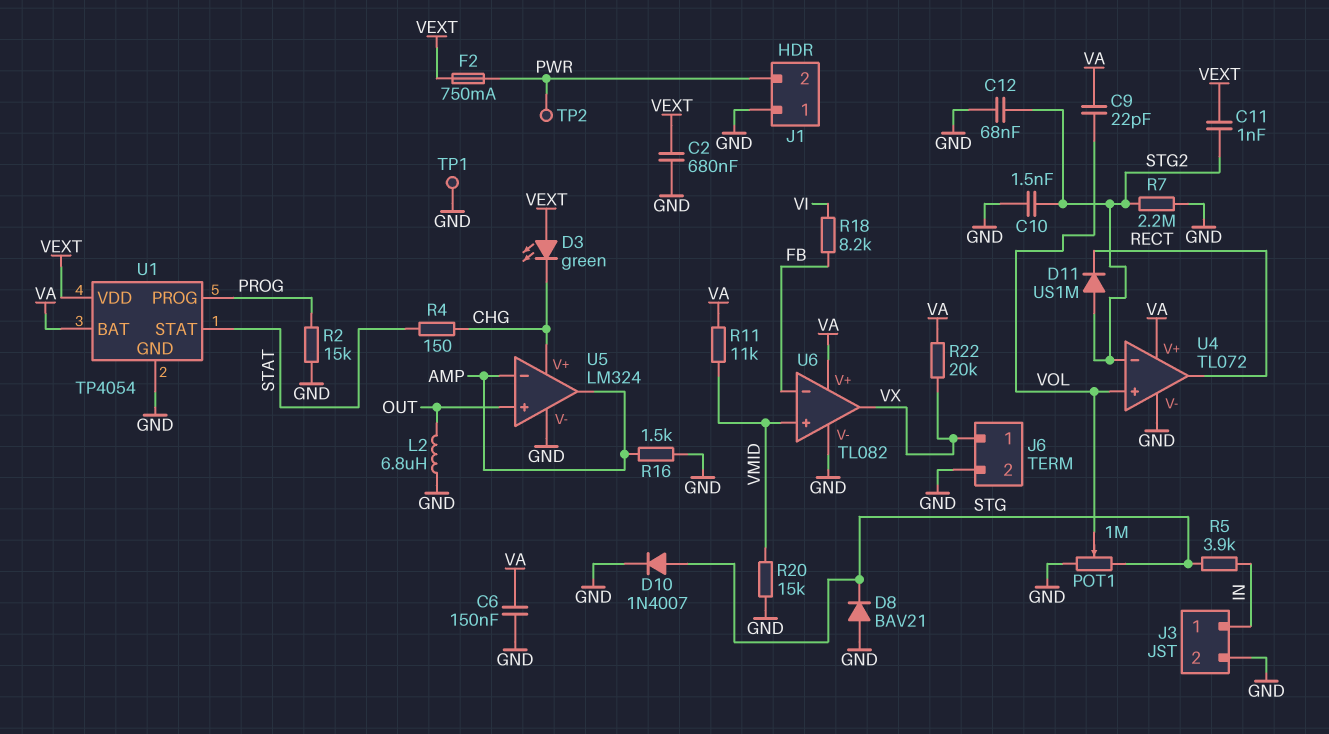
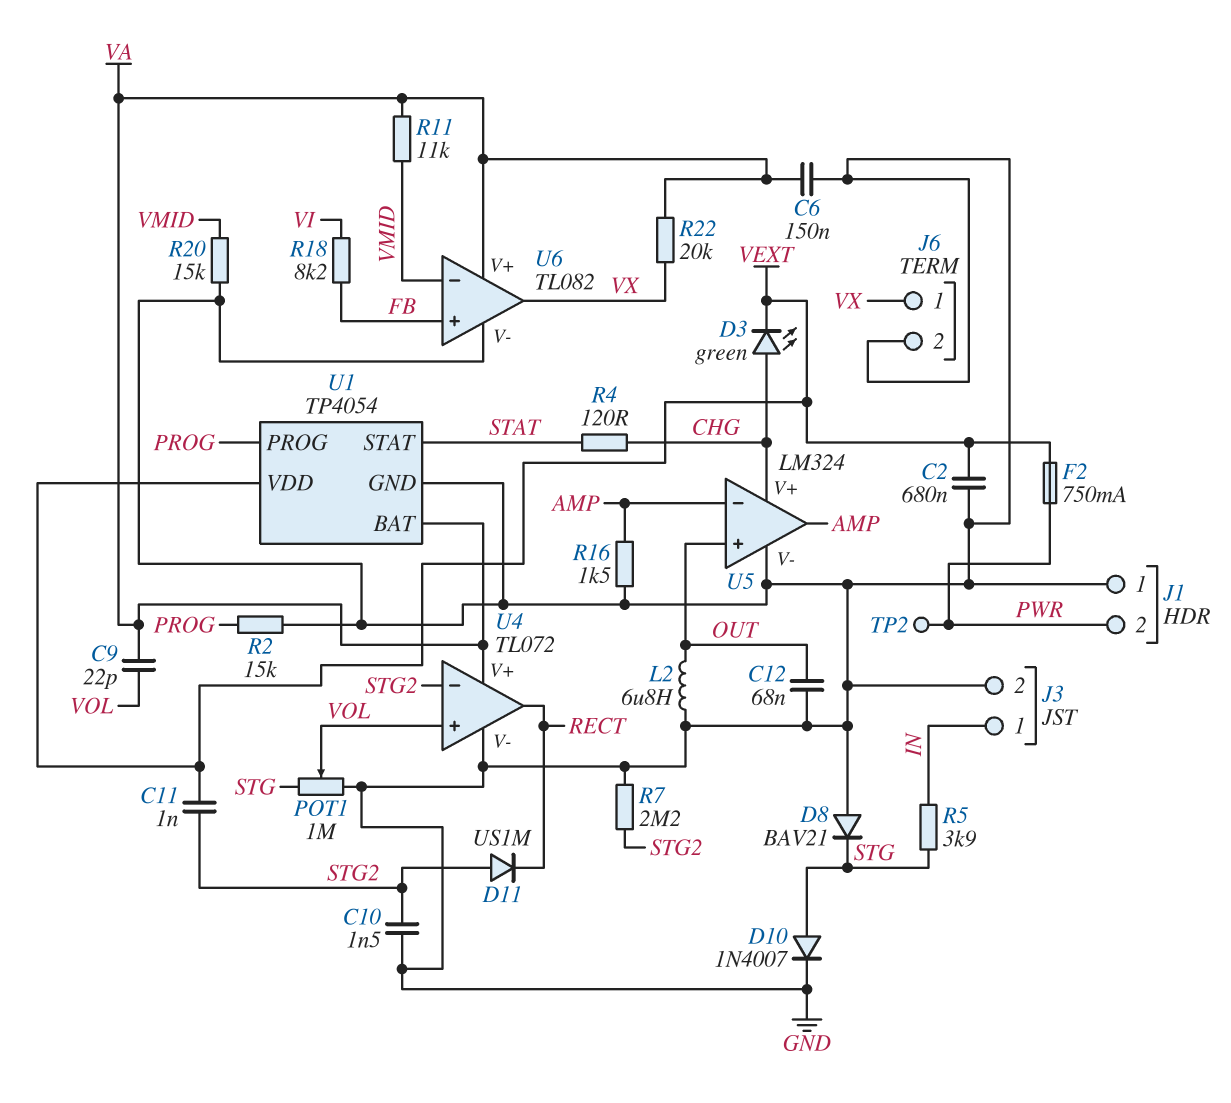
C12: 68nF (GND, STG2) -> 68nF (GND, OUT)
D3: LED green (A VEXT, K CHG) -> LED green (A CHG, K VEXT)
R4: 150 (CHG, STAT) -> 120 (CHG, STAT)
TP1: test point (GND) -> none
U6 pin in+: VMID -> FB
U6 pin in-: FB -> VMID

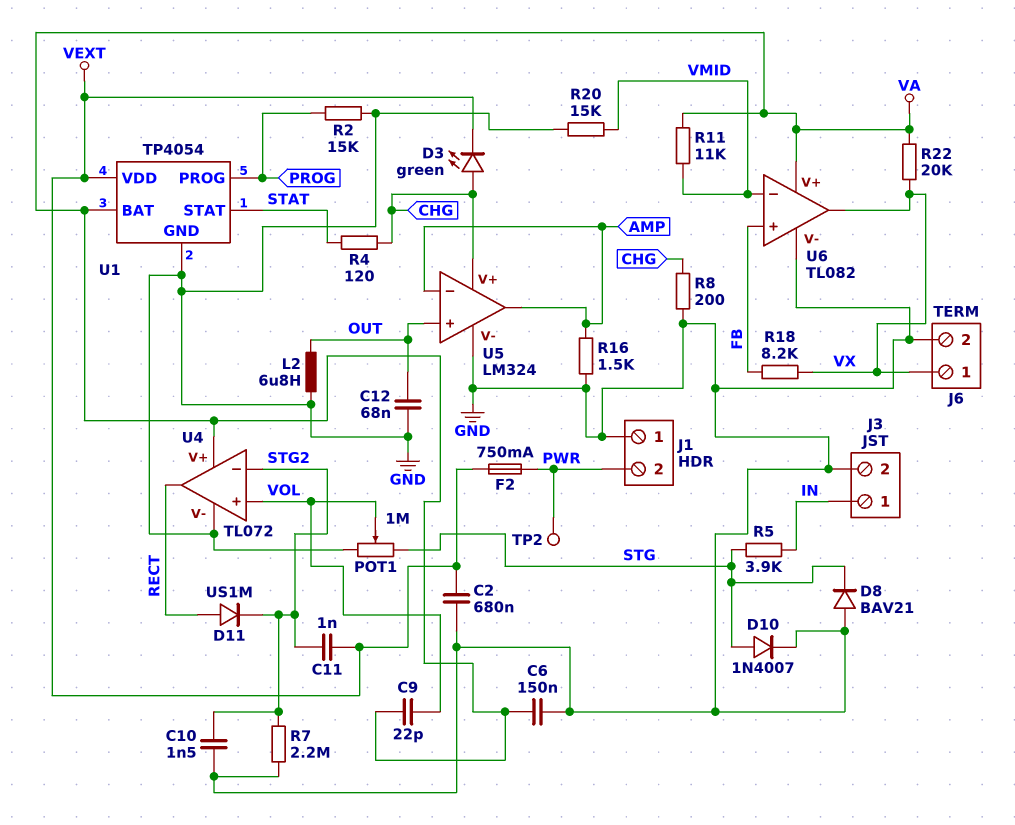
D11: diode US1M (A STG2, K RECT) -> diode US1M (A RECT, K STG2)
R8: none -> 200 (CHG, GND)
R18: 8.2k (FB, VI) -> 8.2k (FB, VX)

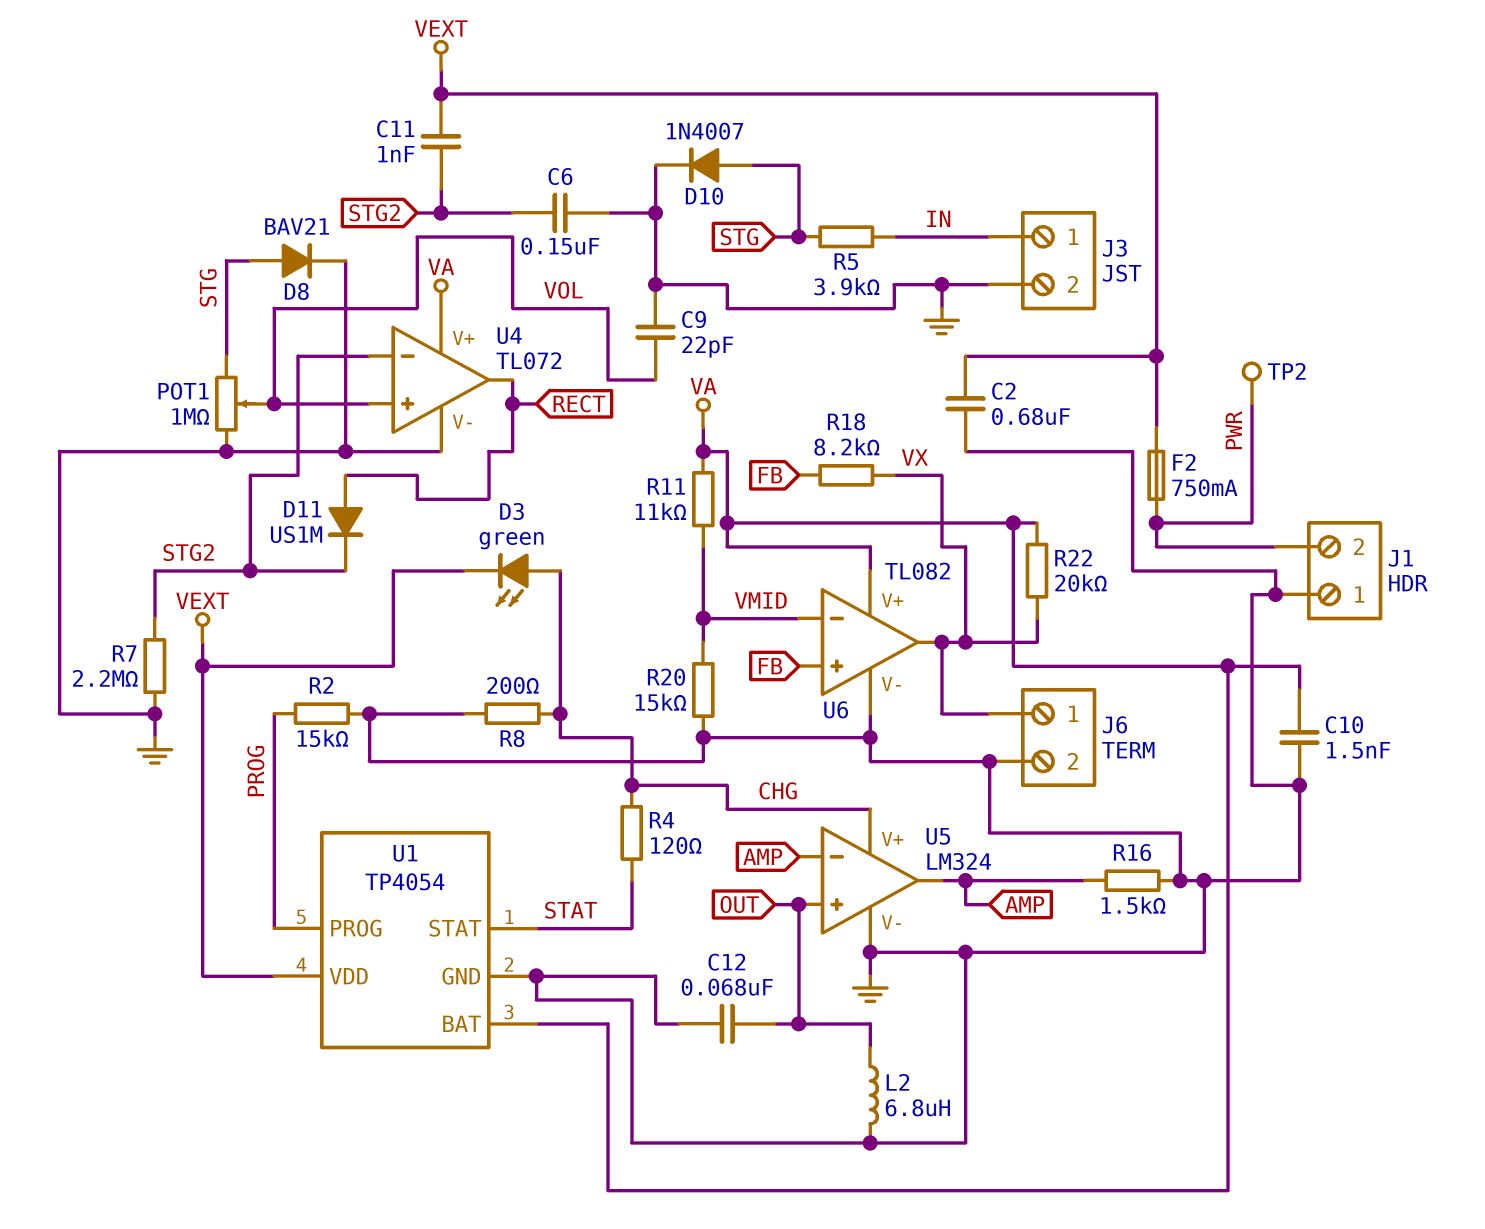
C6: 150nF (GND, VA) -> 150nF (GND, STG2)
C9: 22pF (VA, VOL) -> 22pF (GND, VOL)
C10: 1.5nF (GND, STG2) -> 1.5nF (GND, VA)
D8: diode BAV21 (A GND, K STG) -> diode BAV21 (A STG, K GND)

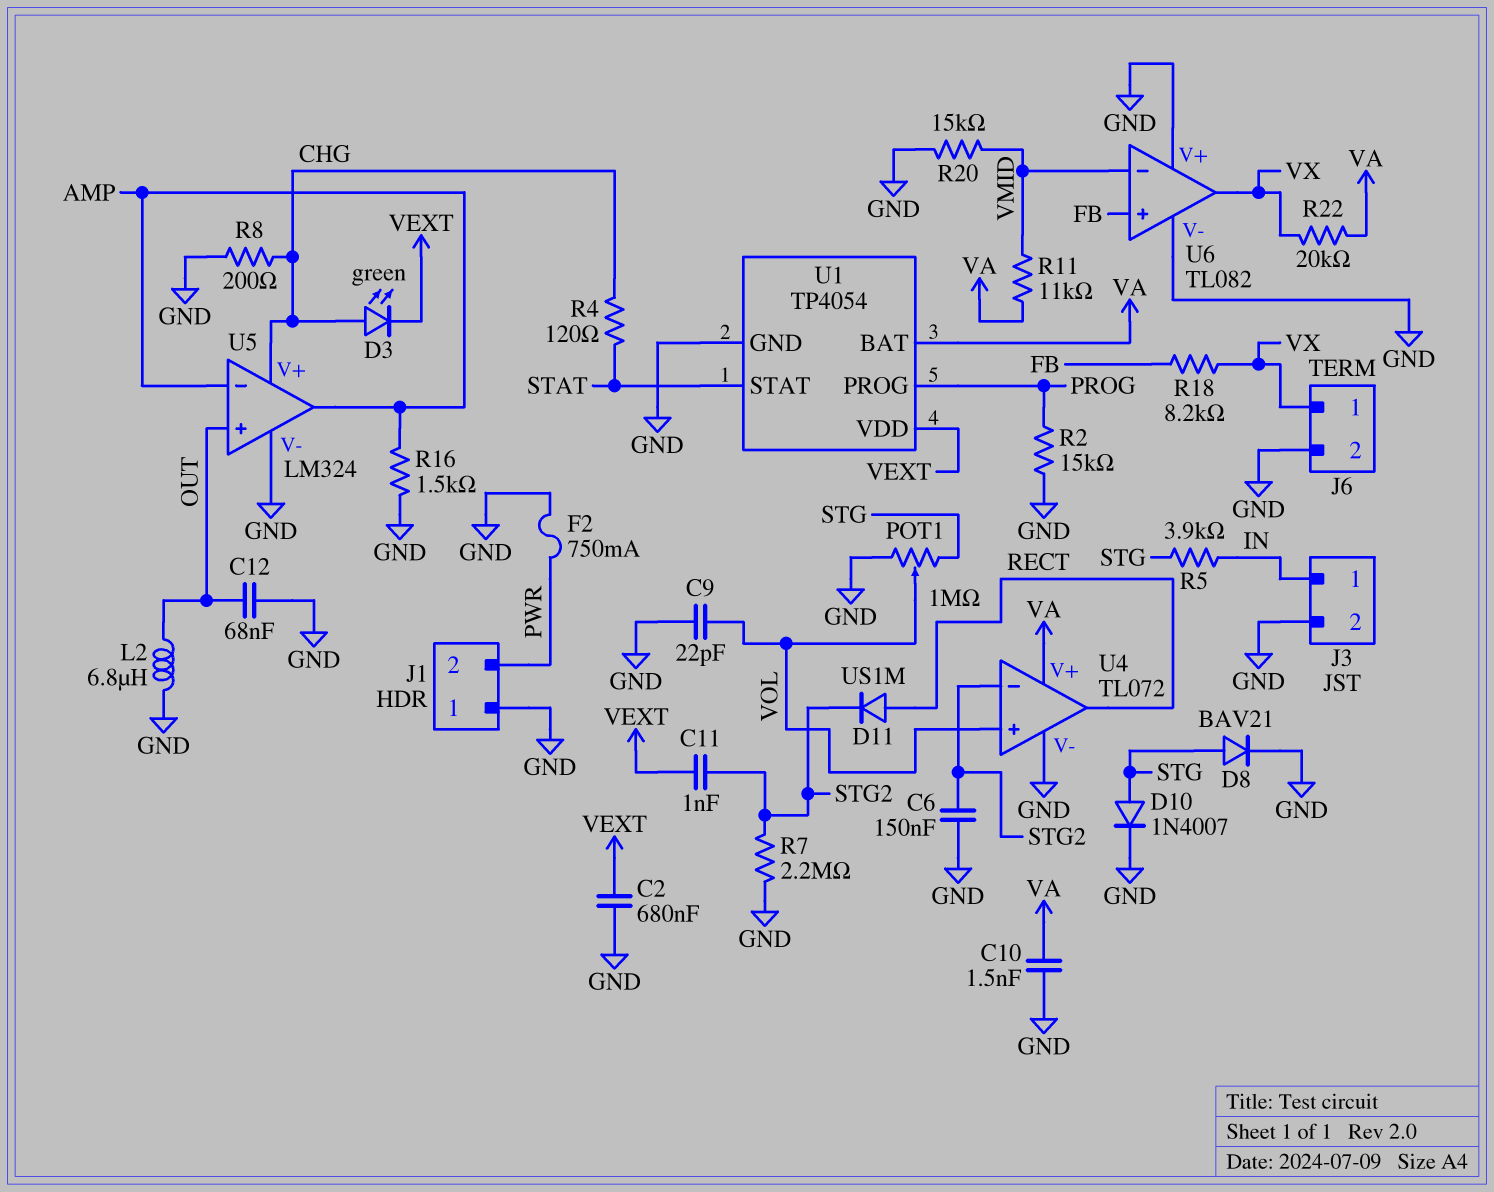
F2: 750mA (PWR, VEXT) -> 750mA (GND, PWR)
TP2: test point (PWR) -> none
U6 pin V+: VA -> GND

